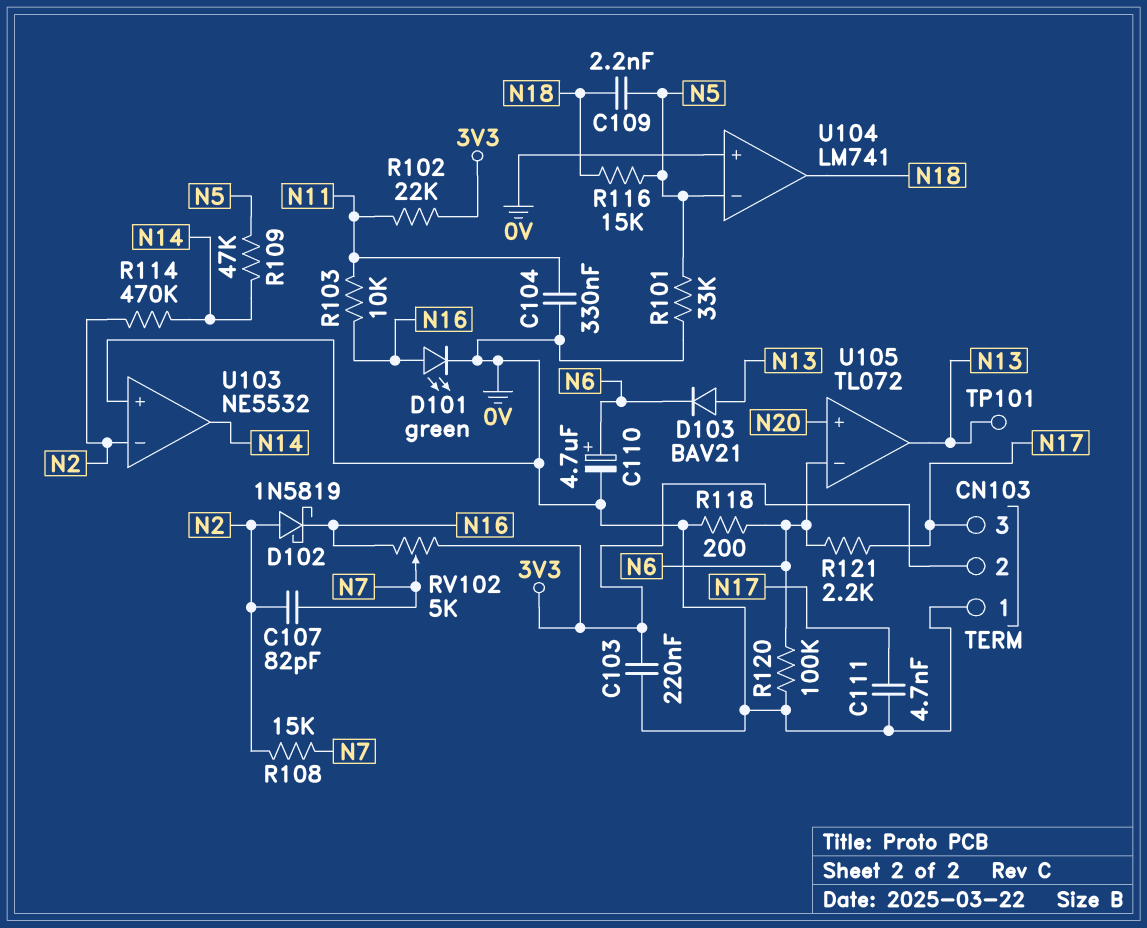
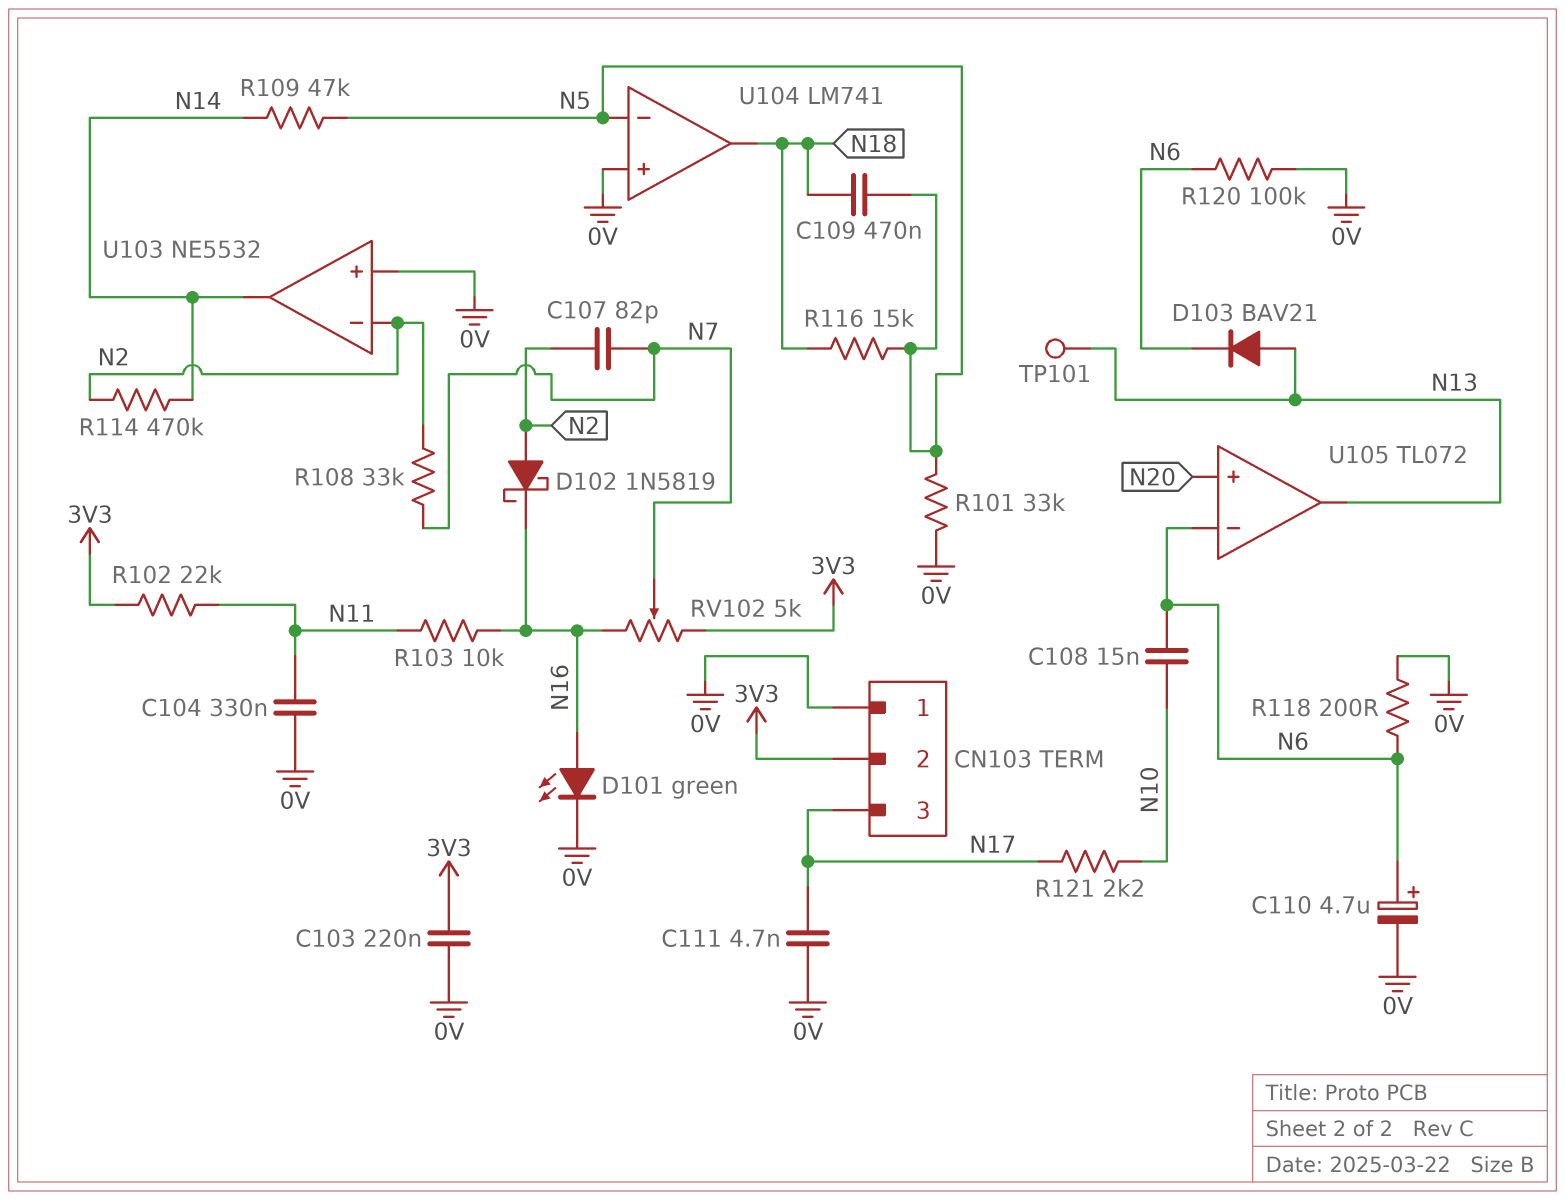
C108: none -> 15nF (N6, N10)
C109: 2.2nF (N5, N18) -> 470nF (N5, N18)
R108: 15k (N2, N7) -> 33k (N2, N7)
R121: 2.2k (N6, N17) -> 2.2k (N10, N17)

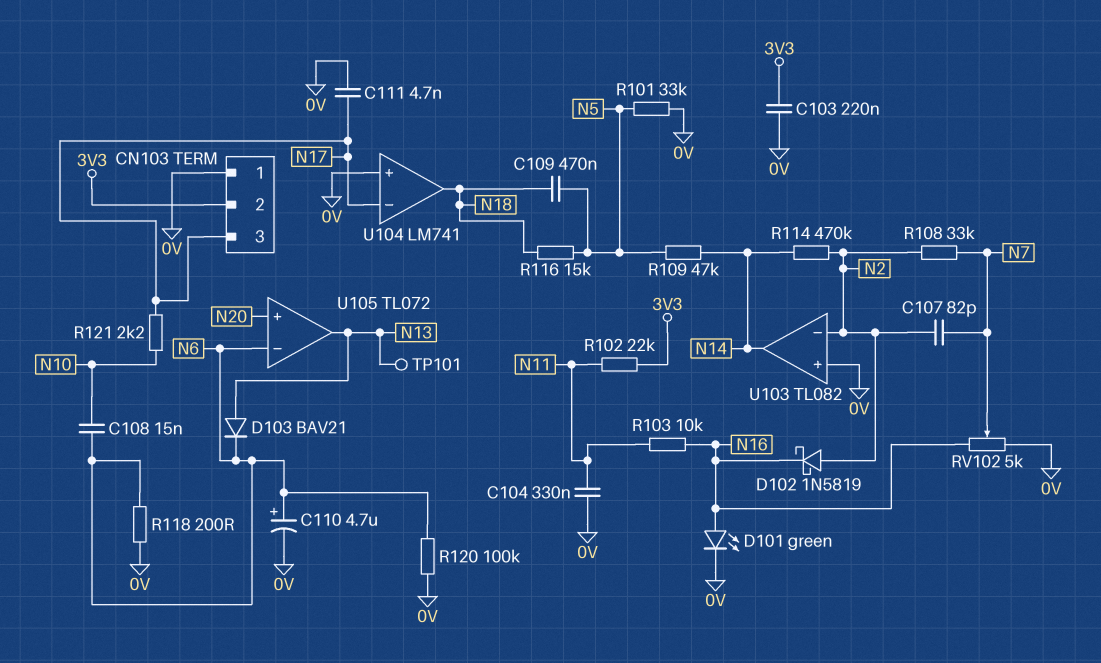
RV102: 5k (3V3, N16, wiper N7) -> 5k (0V, N16, wiper N7)
U103: NE5532 -> TL082
U104 pin in-: N5 -> N17

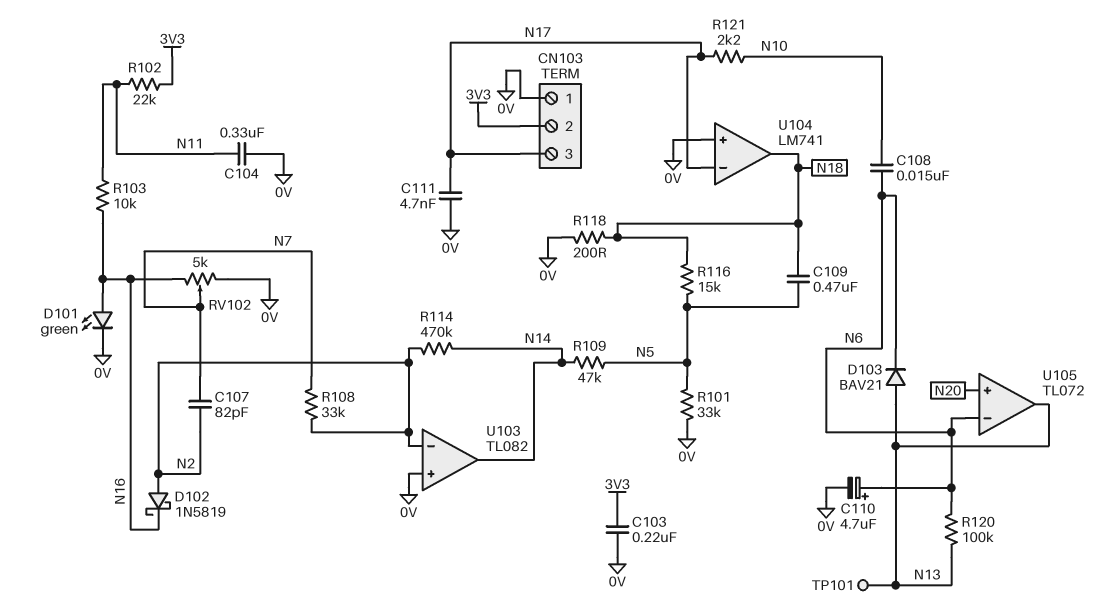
R118: 200 (0V, N6) -> 200 (0V, N18)
R120: 100k (0V, N6) -> 100k (N6, N13)

